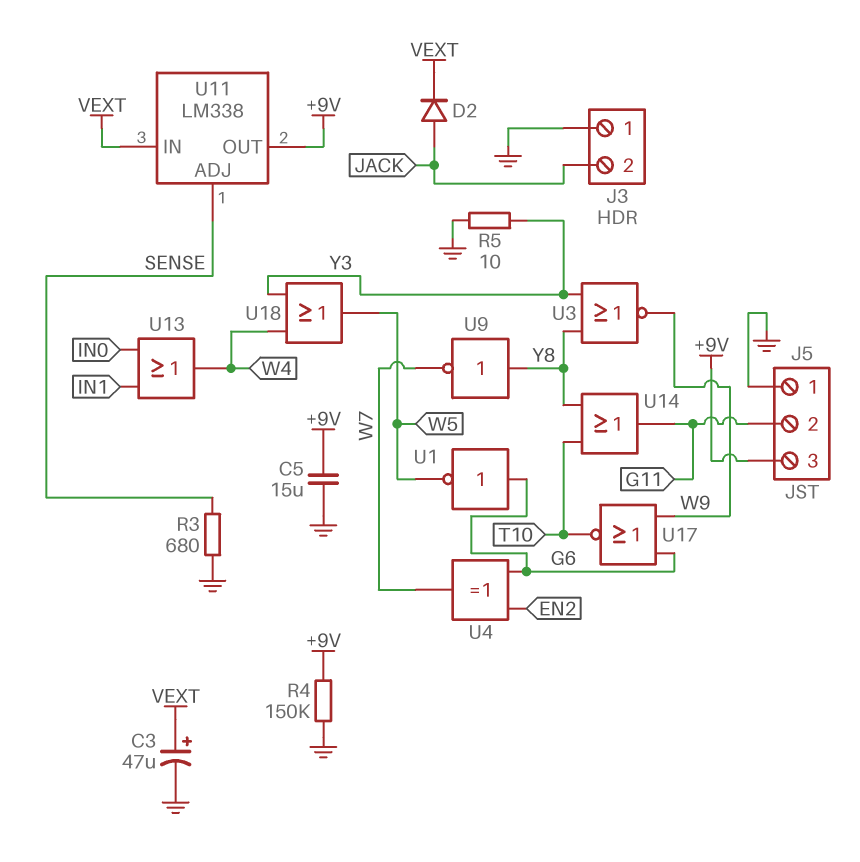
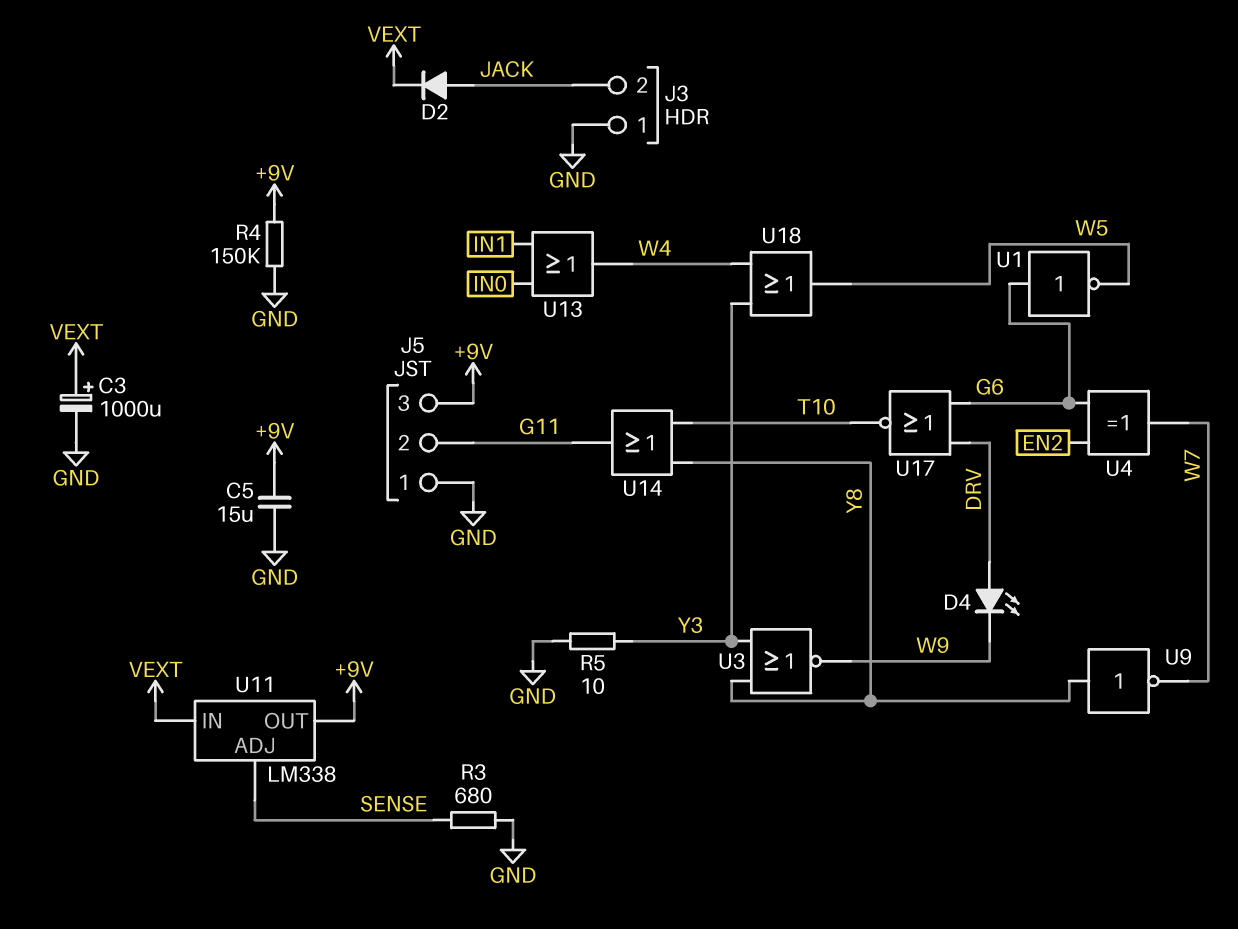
C3: 47uF (plus VEXT, minus GND) -> 1000uF (plus VEXT, minus GND)
D4: none -> LED (A DRV, K W9)
U17: NOR (in G6, in W9, out T10) -> NOR (in DRV, in G6, out T10)

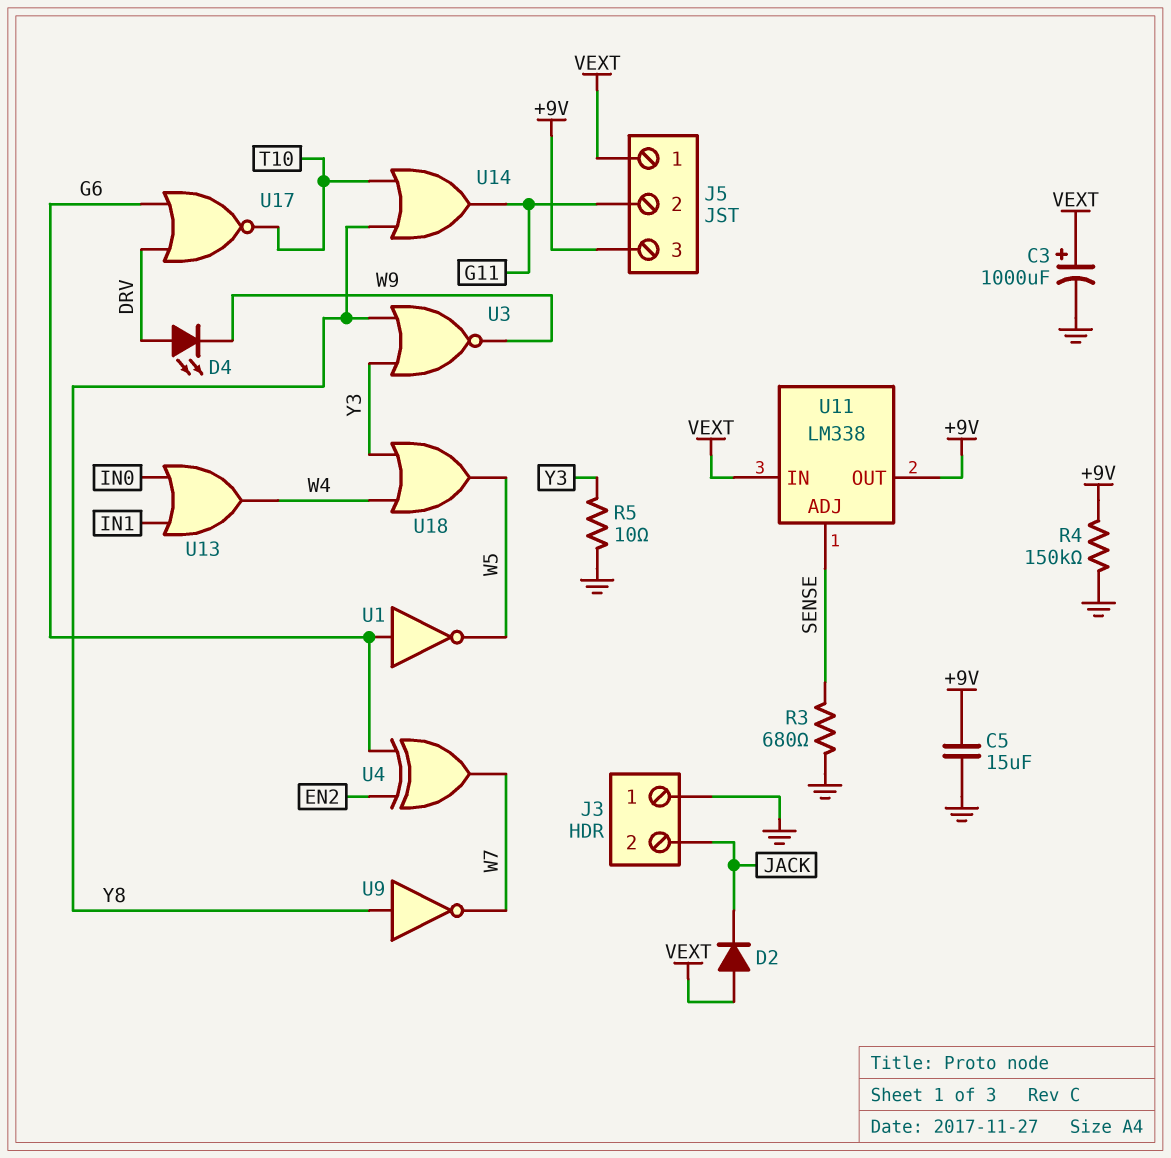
D2: diode (A JACK, K VEXT) -> diode (A VEXT, K JACK)
J5 pin 1: GND -> VEXT

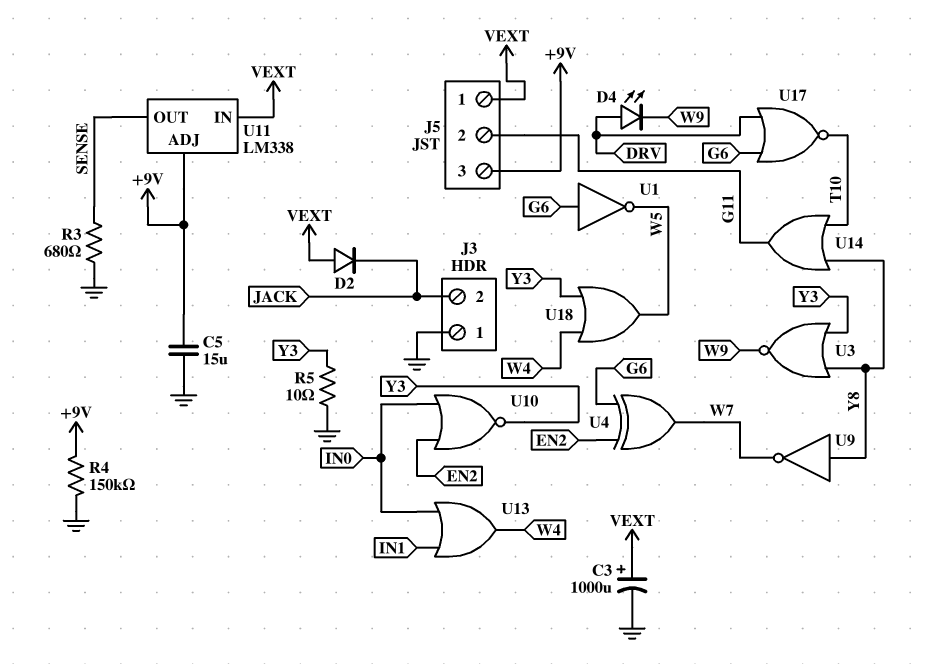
U10: none -> NOR (in EN2, in IN0, out Y3)
U11 pin ADJ: SENSE -> +9V
U11 pin OUT: +9V -> SENSE

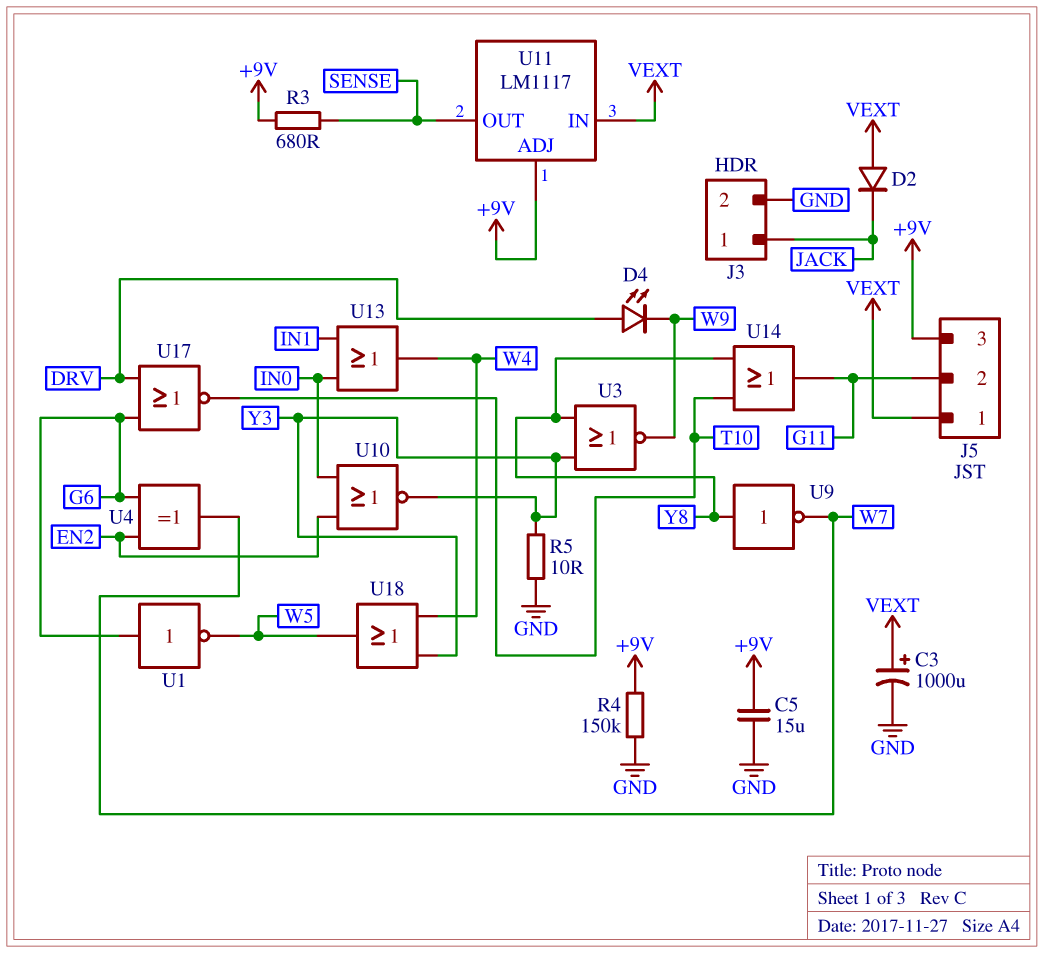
J3 pin 1: GND -> JACK
J3 pin 2: JACK -> GND
R3: 680 (GND, SENSE) -> 680 (+9V, SENSE)
U11: LM338 -> LM1117

